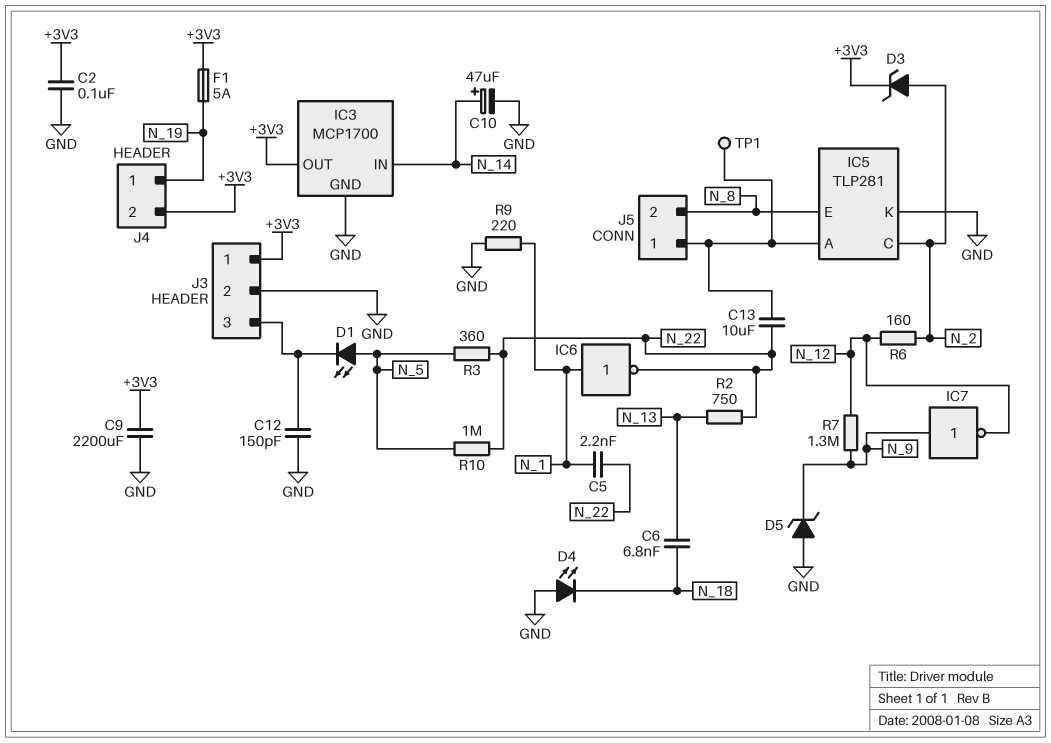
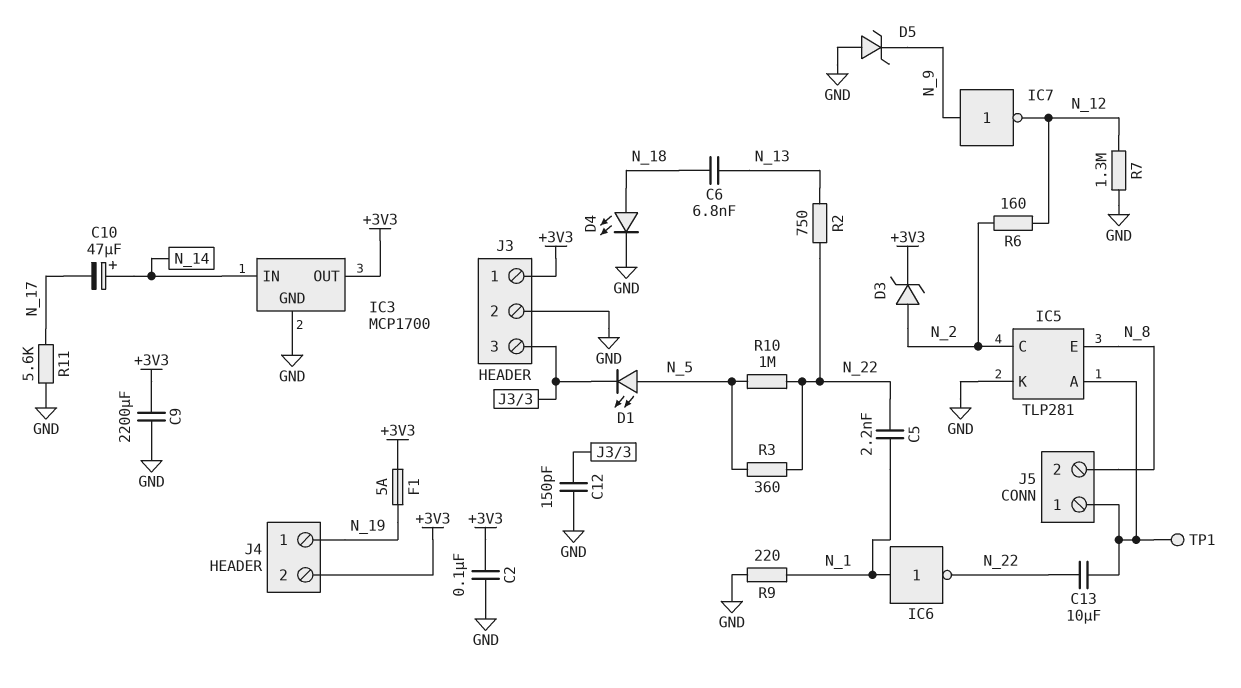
C10: 47uF (plus N_14, minus GND) -> 47uF (plus N_14, minus N_17)
D4: LED (A GND, K N_18) -> LED (A N_18, K GND)
R7: 1.3M (N_9, N_12) -> 1.3M (GND, N_12)
R11: none -> 5.6k (GND, N_17)

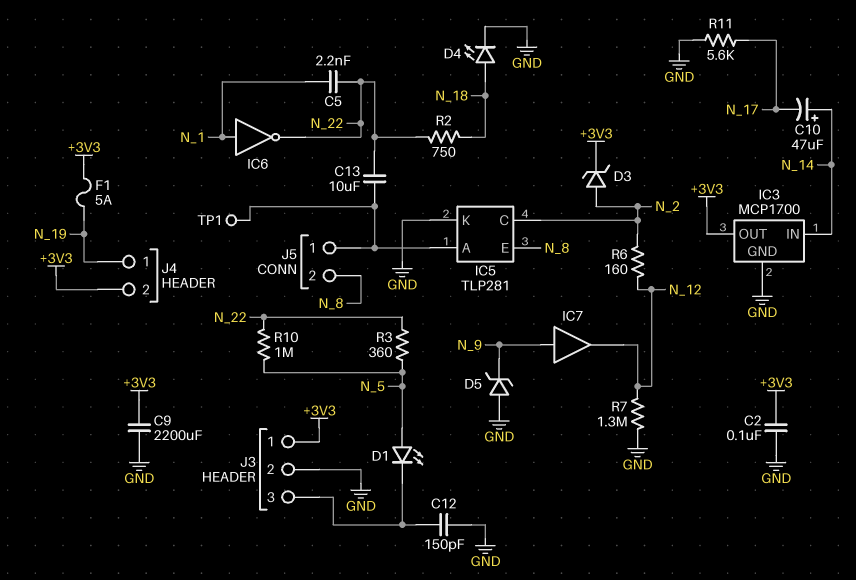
C6: 6.8nF (N_13, N_18) -> none
IC7: NOT (in N_9, out N_12) -> buffer (in N_9, out N_12)
R2: 750 (N_13, N_22) -> 750 (N_18, N_22)
R9: 220 (GND, N_1) -> none

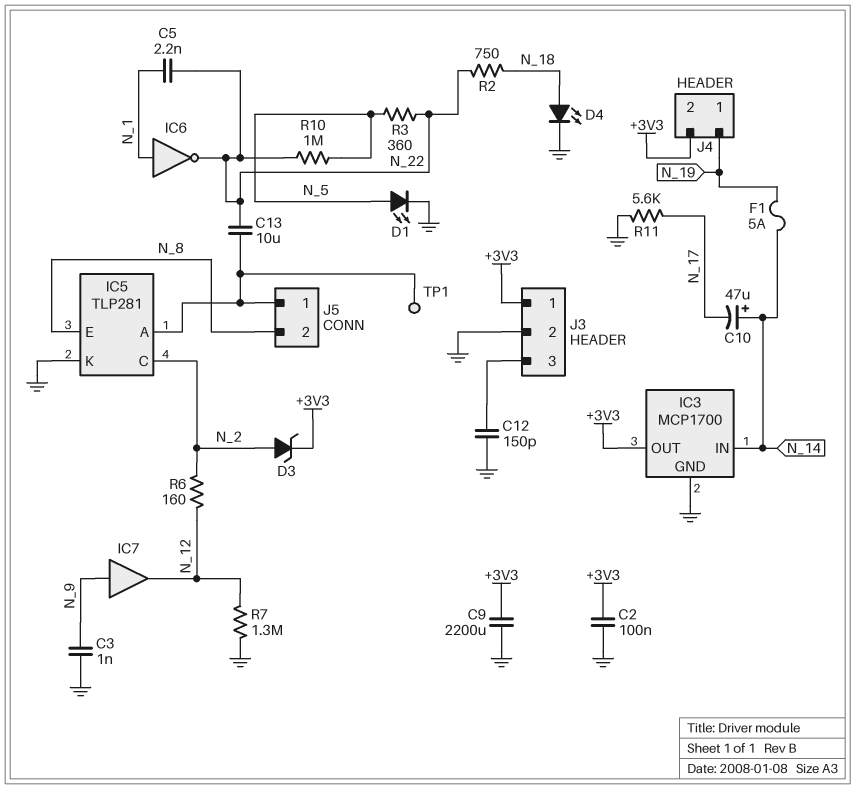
C3: none -> 1nF (GND, N_9)
D1: LED (A N_5, K J3/3) -> LED (A N_5, K GND)
D5: zener (A GND, K N_9) -> none
F1: 5A (+3V3, N_19) -> 5A (N_14, N_19)

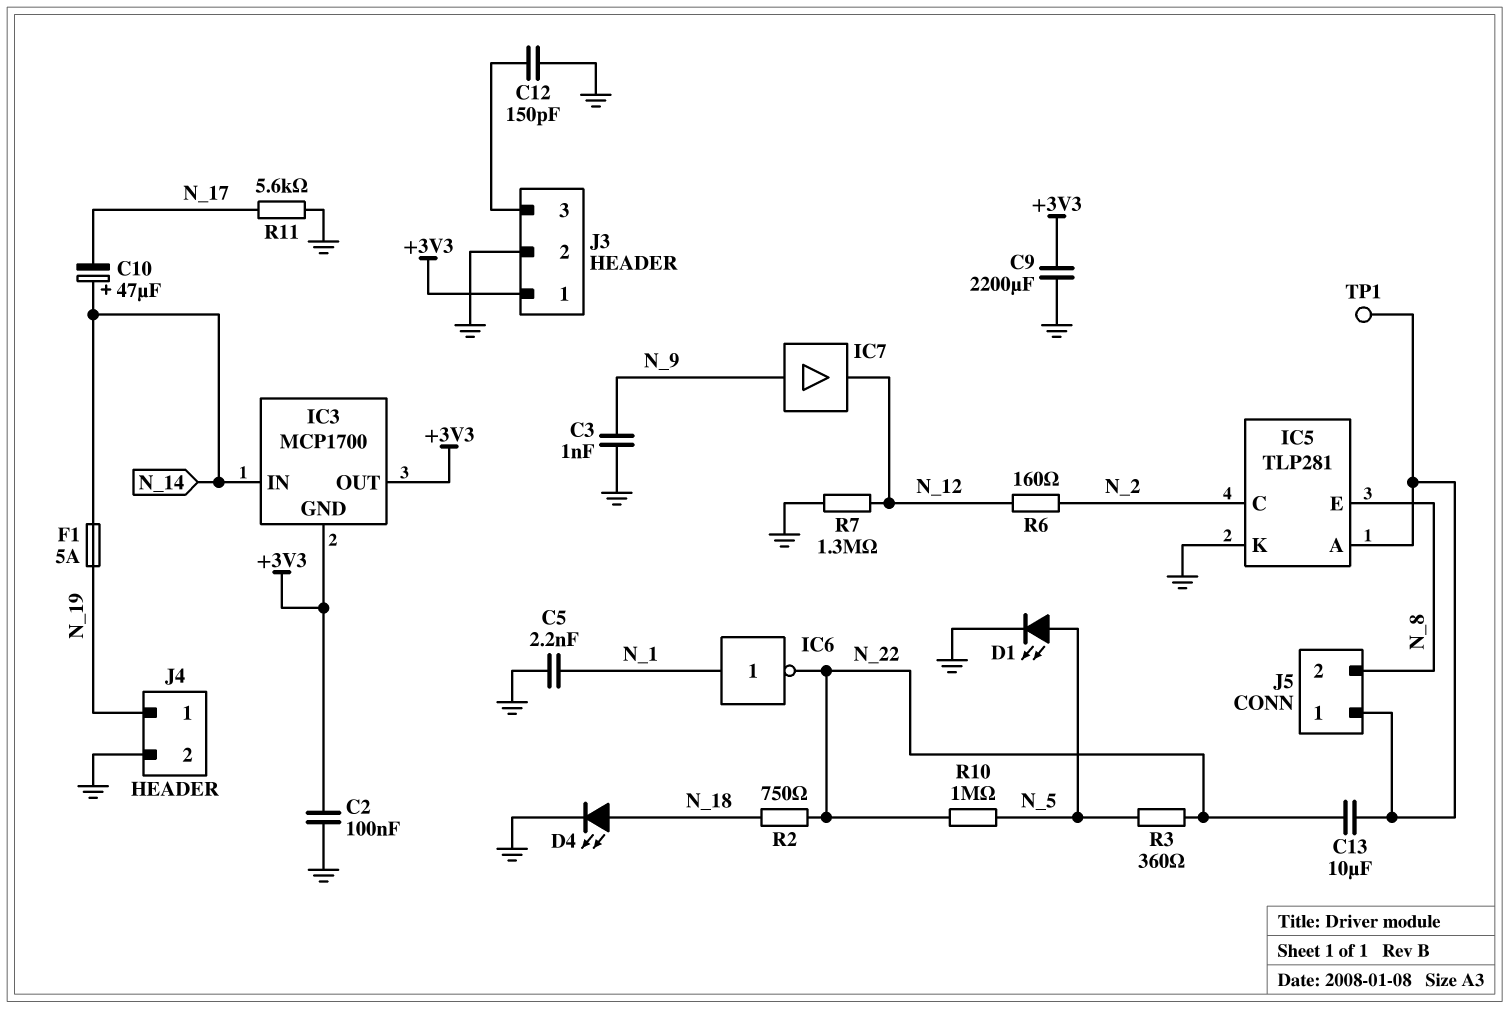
C5: 2.2nF (N_1, N_22) -> 2.2nF (GND, N_1)
D3: zener (A N_2, K +3V3) -> none
IC3 pin GND: GND -> +3V3
J4 pin 2: +3V3 -> GND

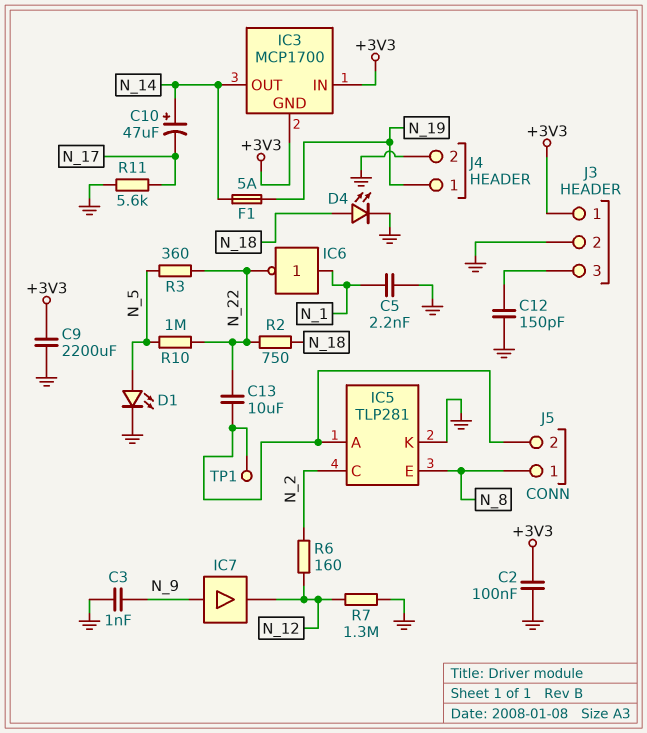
IC3 pin IN: N_14 -> +3V3
IC3 pin OUT: +3V3 -> N_14
J5 pin 1: IC5/A -> N_8
J5 pin 2: N_8 -> IC5/A

